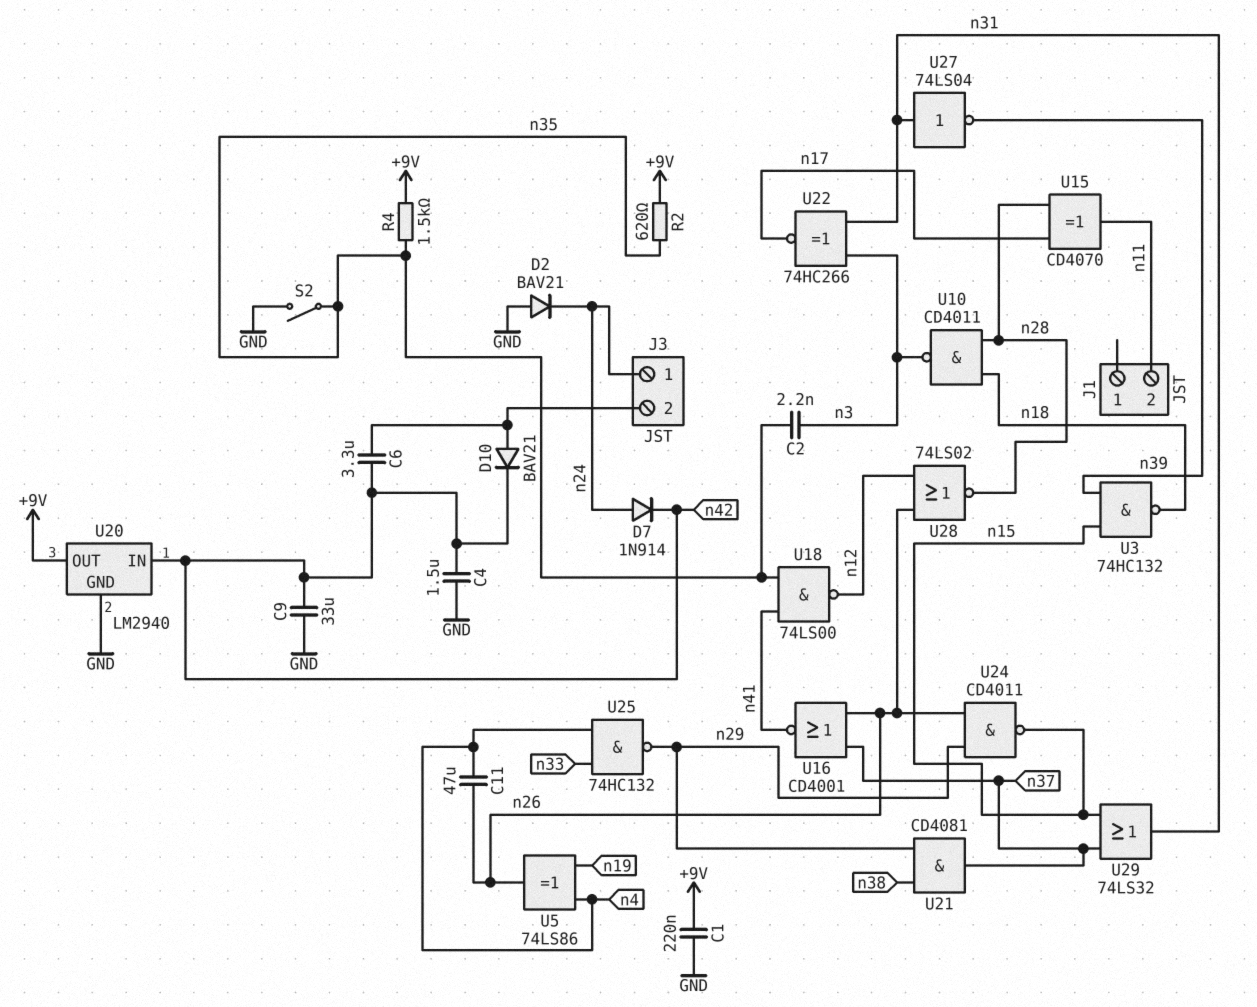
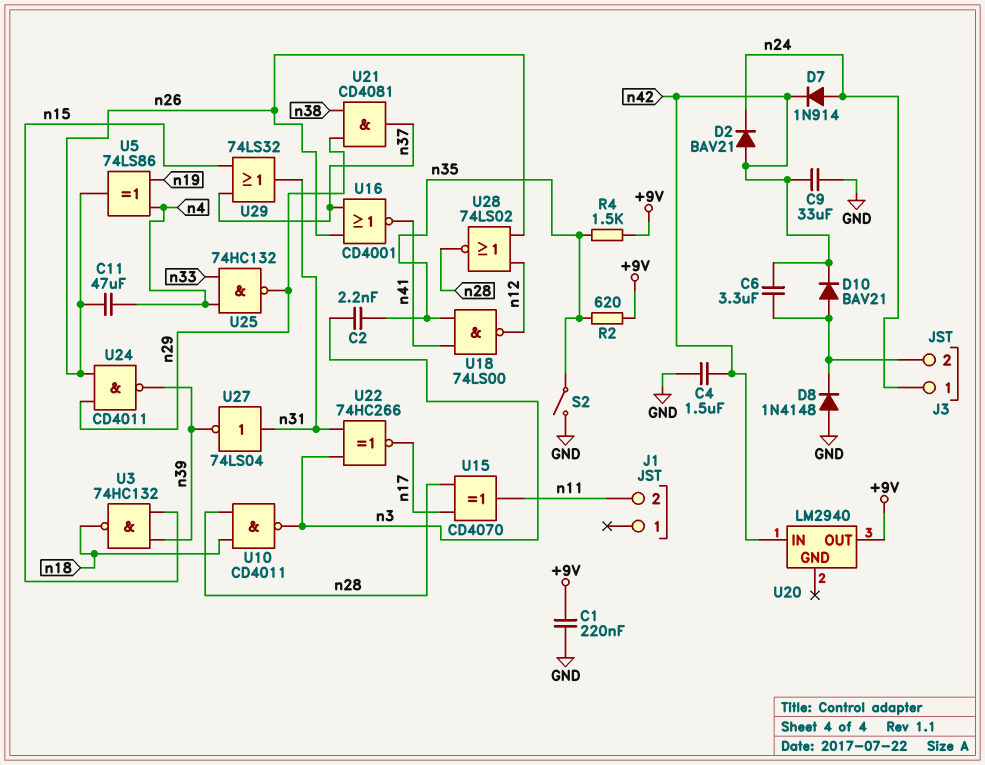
D2: diode BAV21 (A GND, K n24) -> diode BAV21 (A n42, K n24)
D8: none -> diode 1N4148 (A GND, K J3/2)
U20 pin GND: GND -> none
U24: NAND CD4011 (in n26, in n29, out n15) -> NAND CD4011 (in n26, in n29, out n39)

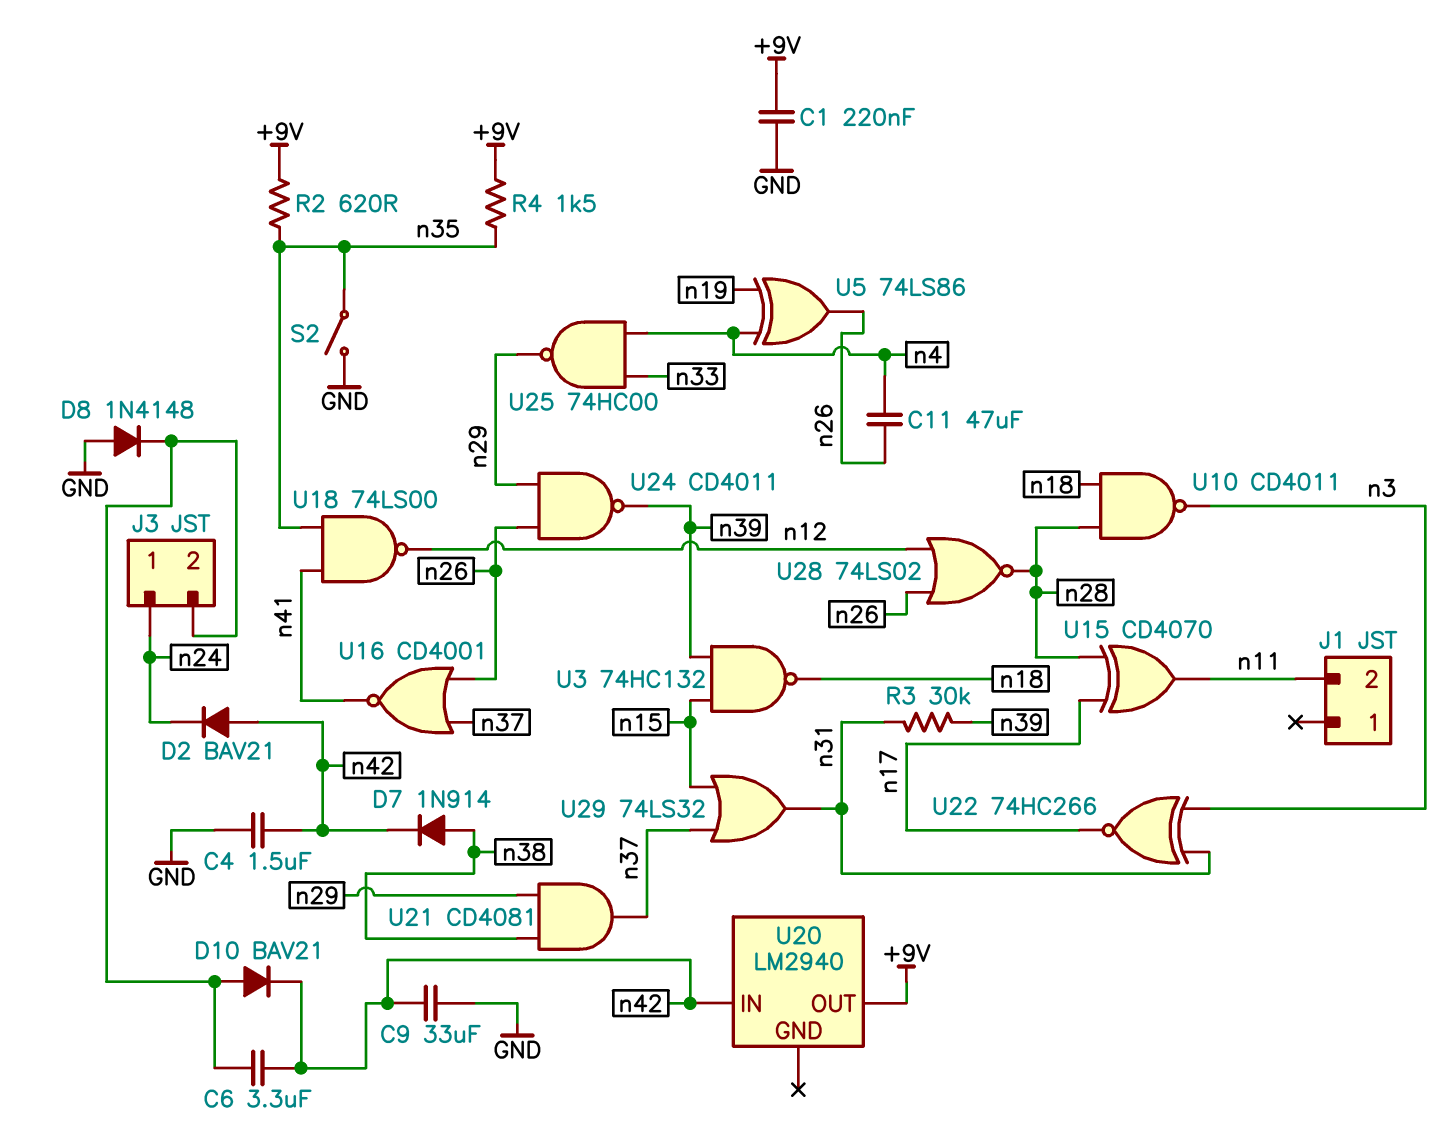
C2: 2.2nF (n3, n35) -> none
D7: diode 1N914 (A n24, K n42) -> diode 1N914 (A n38, K n42)
R3: none -> 30k (n31, n39)
U25: NAND 74HC132 (in n4, in n33, out n29) -> NAND 74HC00 (in n4, in n33, out n29)
U27: NOT 74LS04 (in n31, out n39) -> none

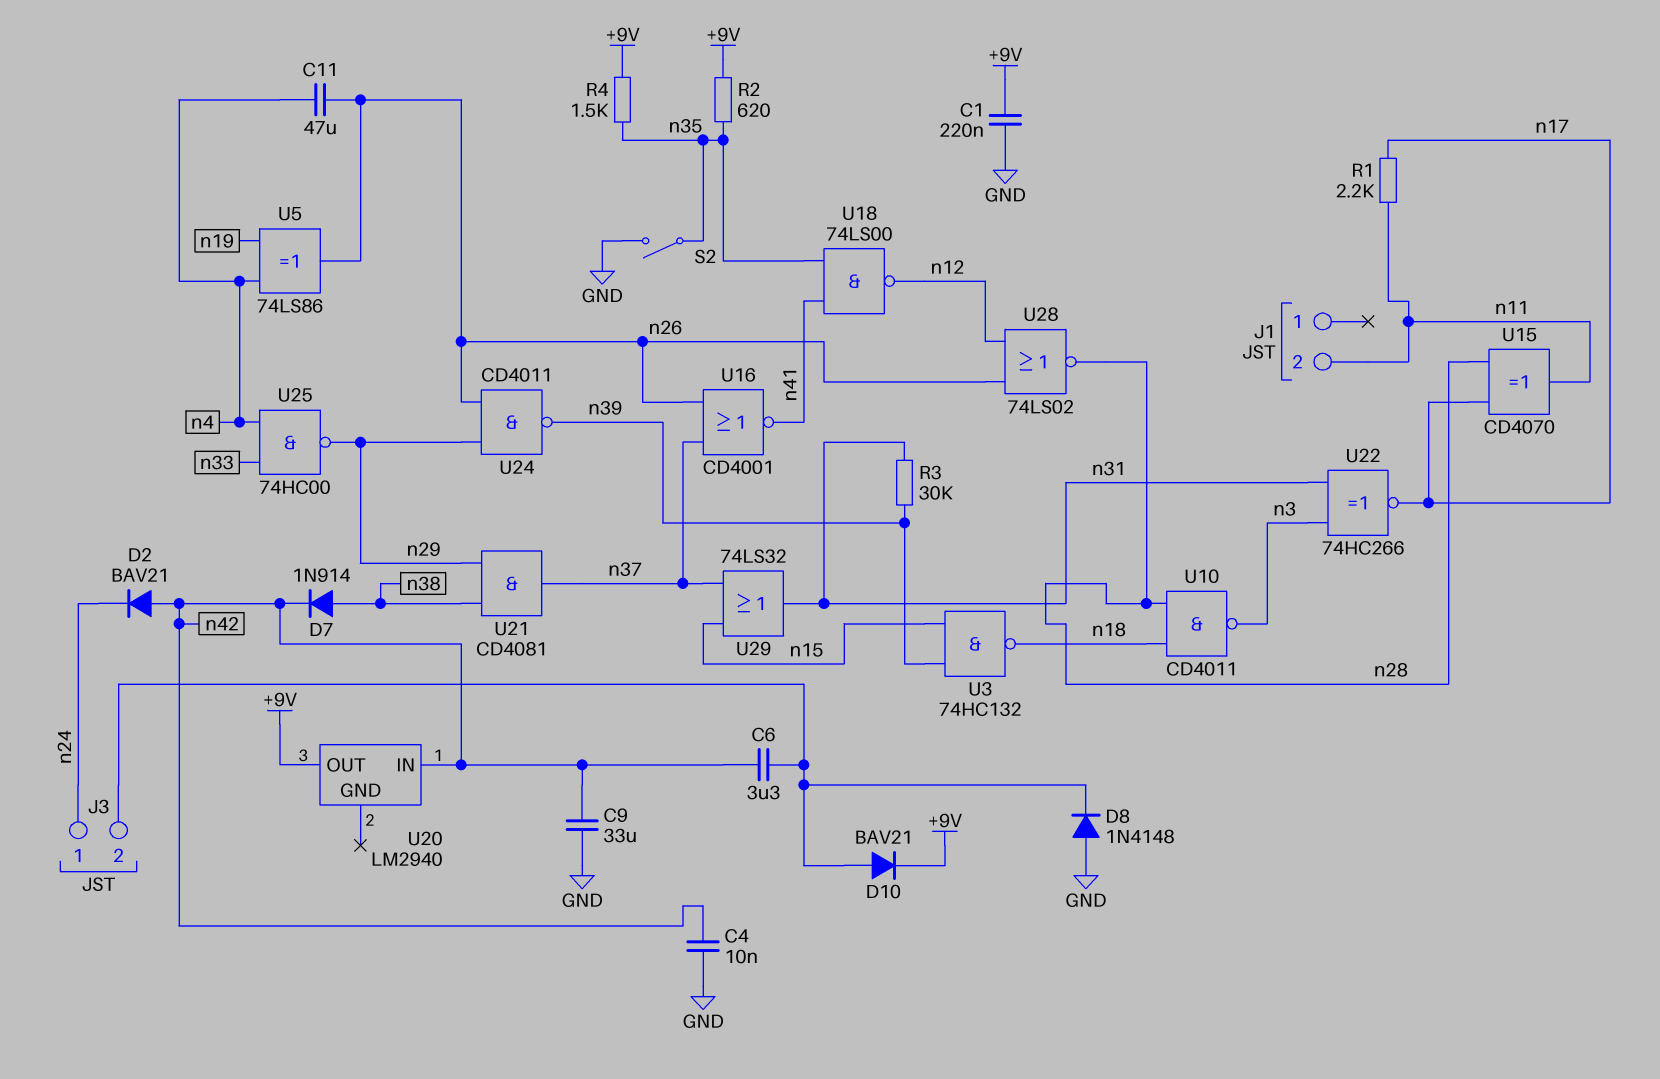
C4: 1.5uF (GND, n42) -> 10nF (GND, n42)
D10: diode BAV21 (A J3/2, K n42) -> diode BAV21 (A J3/2, K +9V)
R1: none -> 2.2k (n11, n17)

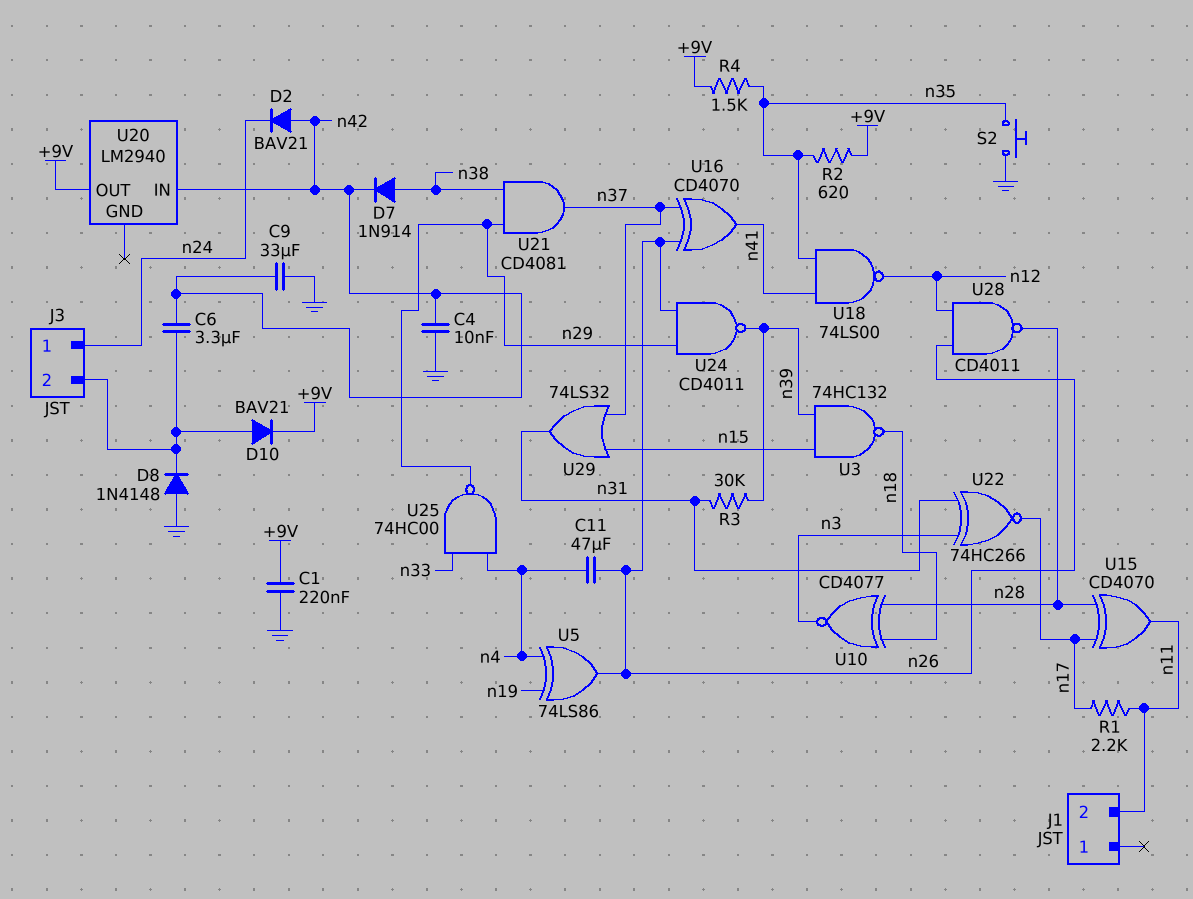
S2: switch (GND, n35) -> button (GND, n35)
U10: NAND CD4011 (in n18, in n28, out n3) -> XNOR CD4077 (in n18, in n28, out n3)
U16: NOR CD4001 (in n26, in n37, out n41) -> XOR CD4070 (in n26, in n37, out n41)
U28: NOR 74LS02 (in n12, in n26, out n28) -> NAND CD4011 (in n12, in n26, out n28)

